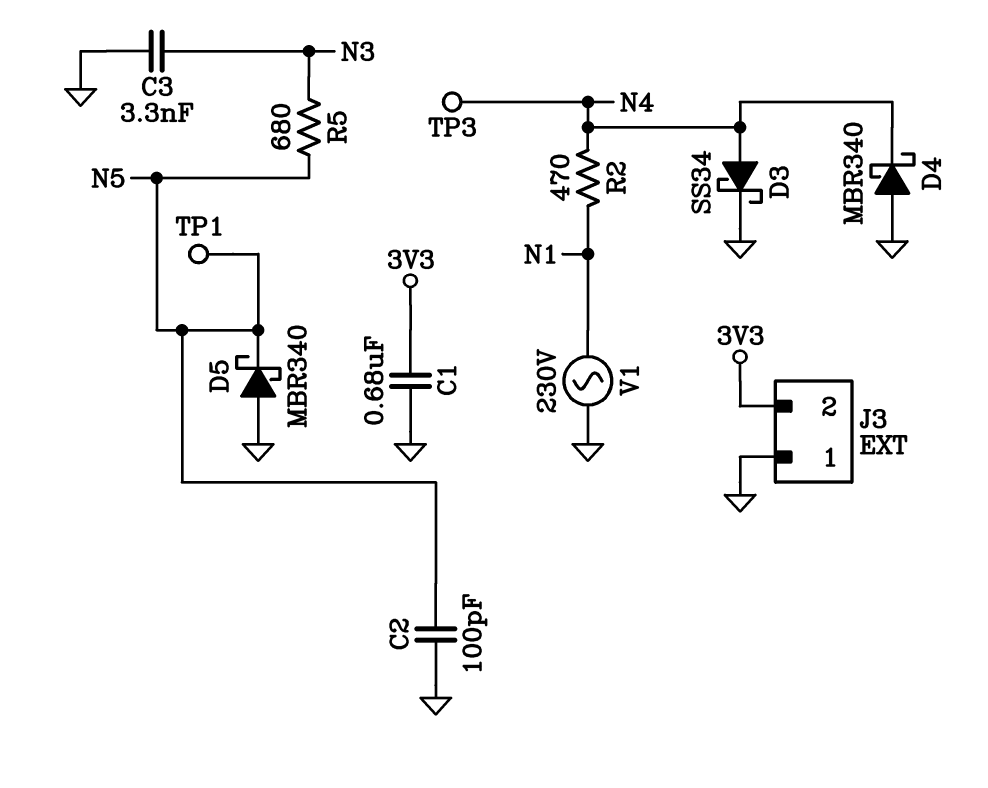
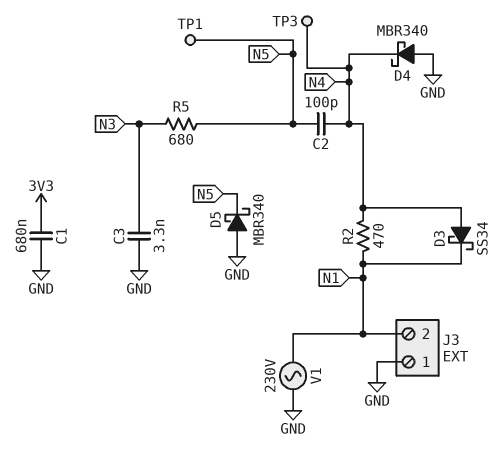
C2: 100pF (GND, N5) -> 100pF (N4, N5)
D3: schottky SS34 (A N4, K GND) -> schottky SS34 (A N4, K N1)
J3 pin 2: 3V3 -> N1

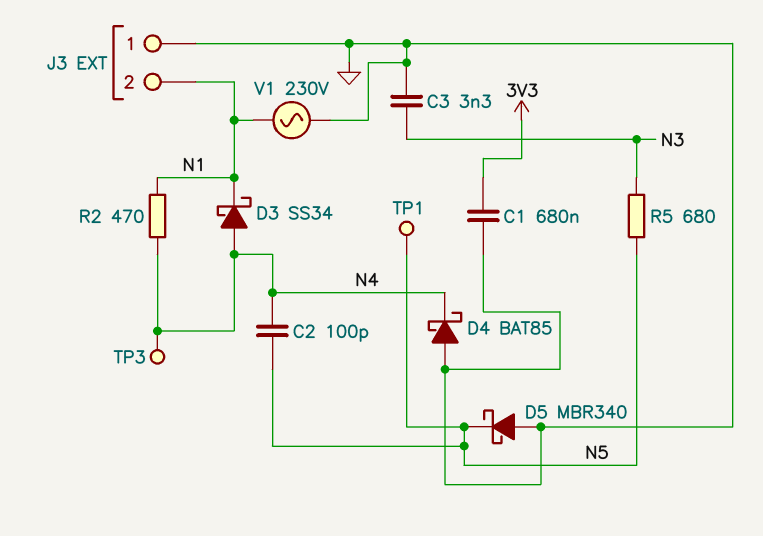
D4: schottky MBR340 (A GND, K N4) -> schottky BAT85 (A GND, K N4)

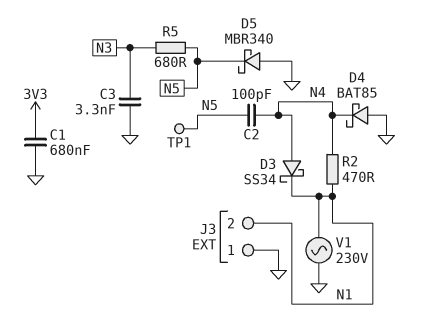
TP3: test point (N4) -> none

